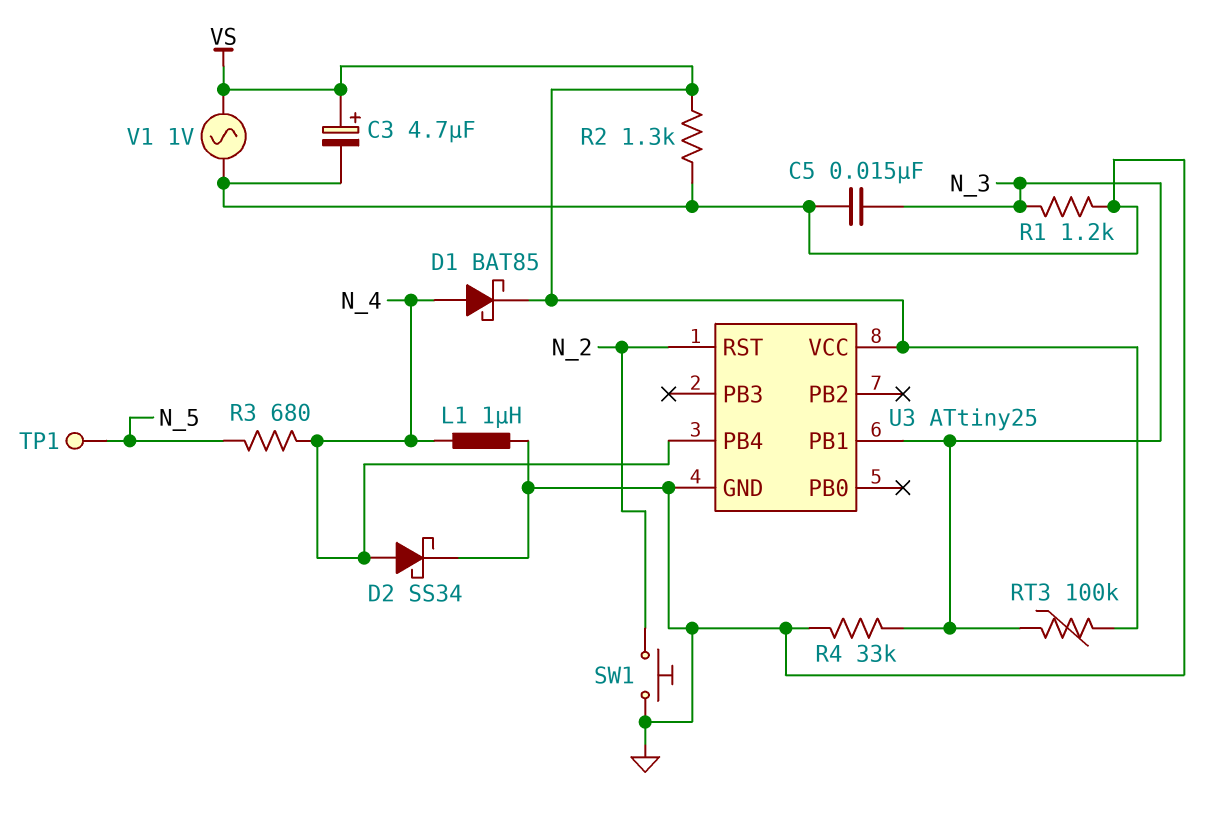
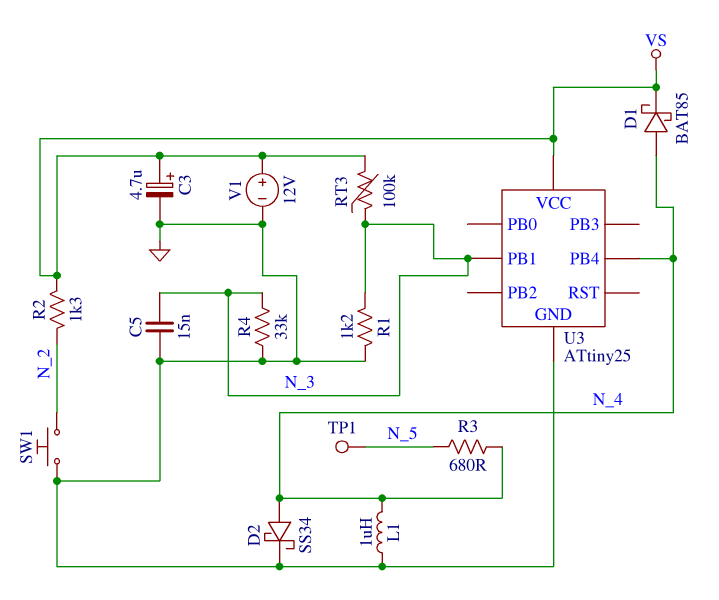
R2: 1.3k (GND, VS) -> 1.3k (N_2, VS)
U3 pin RST: N_2 -> none
V1: AC 1V (GND, VS) -> 12V (plus VS, minus GND)

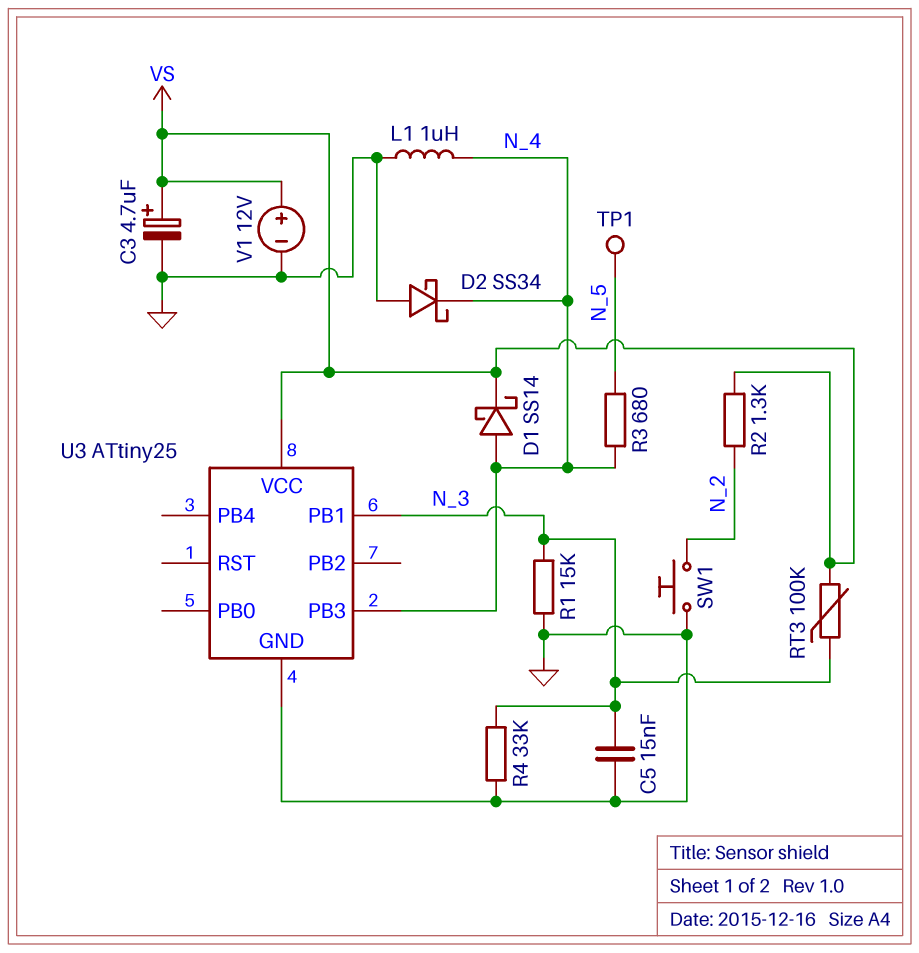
D1: schottky BAT85 (A N_4, K VS) -> schottky SS14 (A N_4, K VS)
D2: schottky SS34 (A N_4, K GND) -> schottky SS34 (A GND, K N_4)
R1: 1.2k (GND, N_3) -> 15k (GND, N_3)
U3 pin PB3: none -> N_4
U3 pin PB4: N_4 -> none

